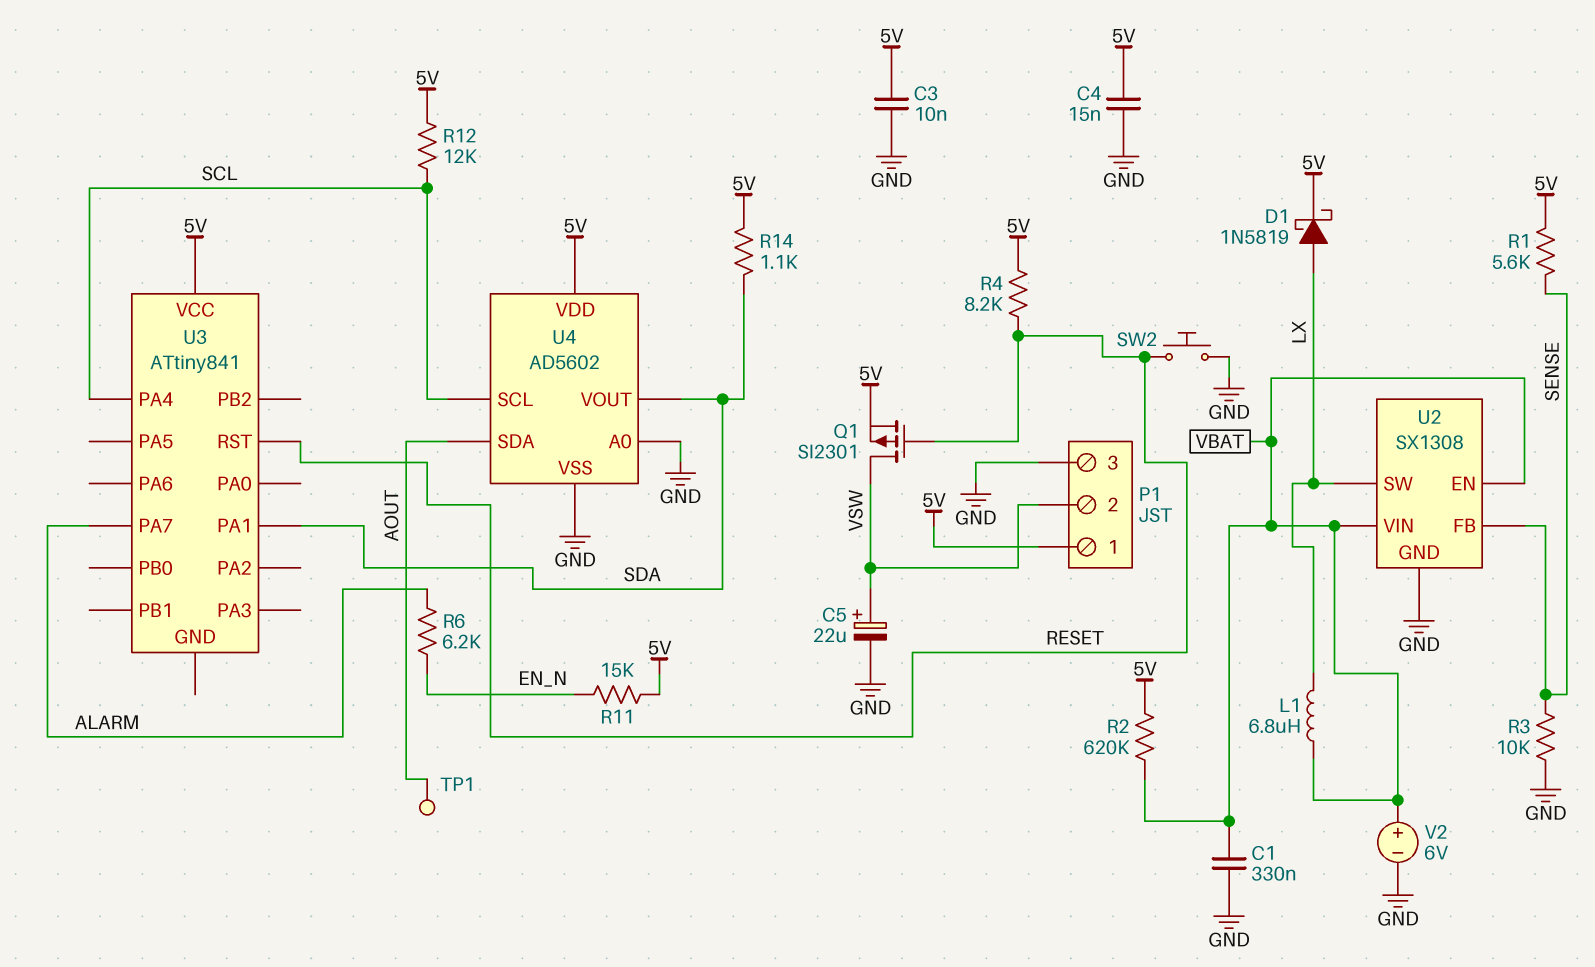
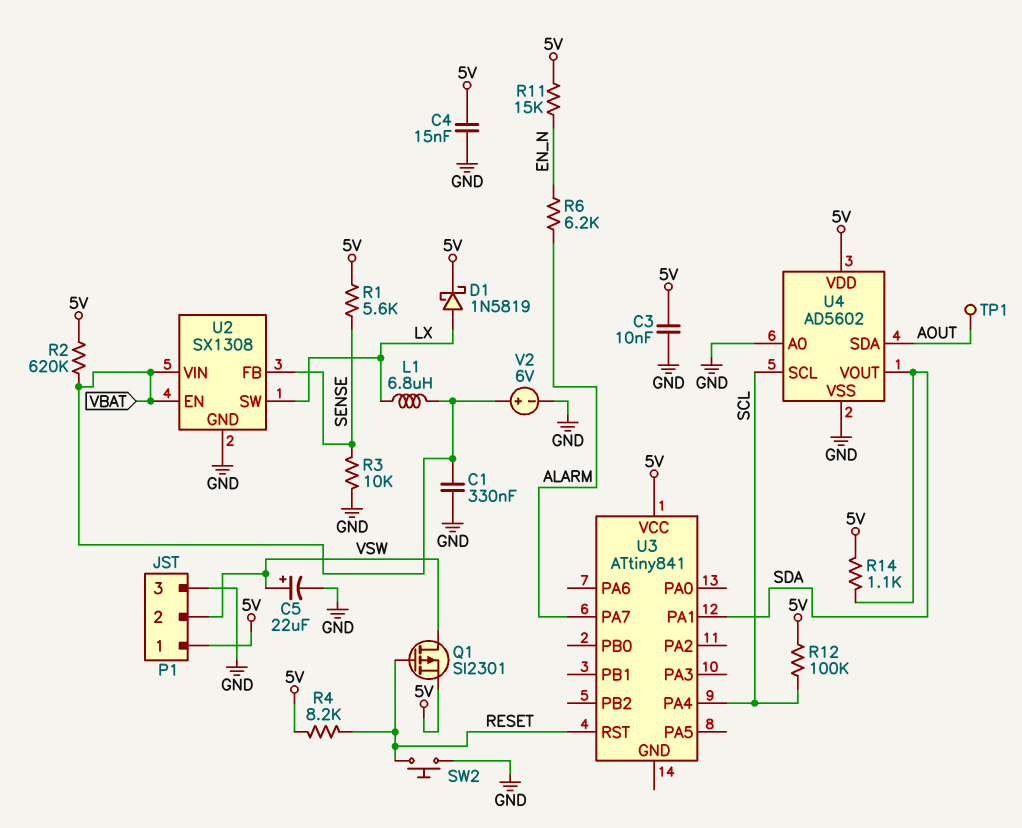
R12: 12k (5V, SCL) -> 100k (5V, SCL)

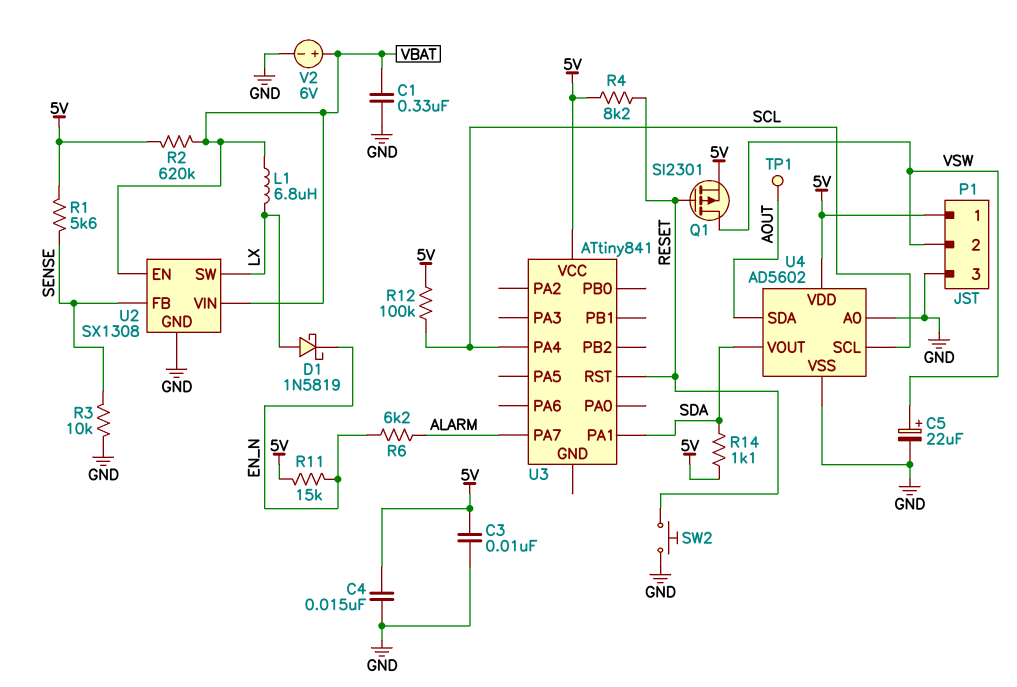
D1: schottky 1N5819 (A LX, K 5V) -> schottky 1N5819 (A LX, K EN_N)

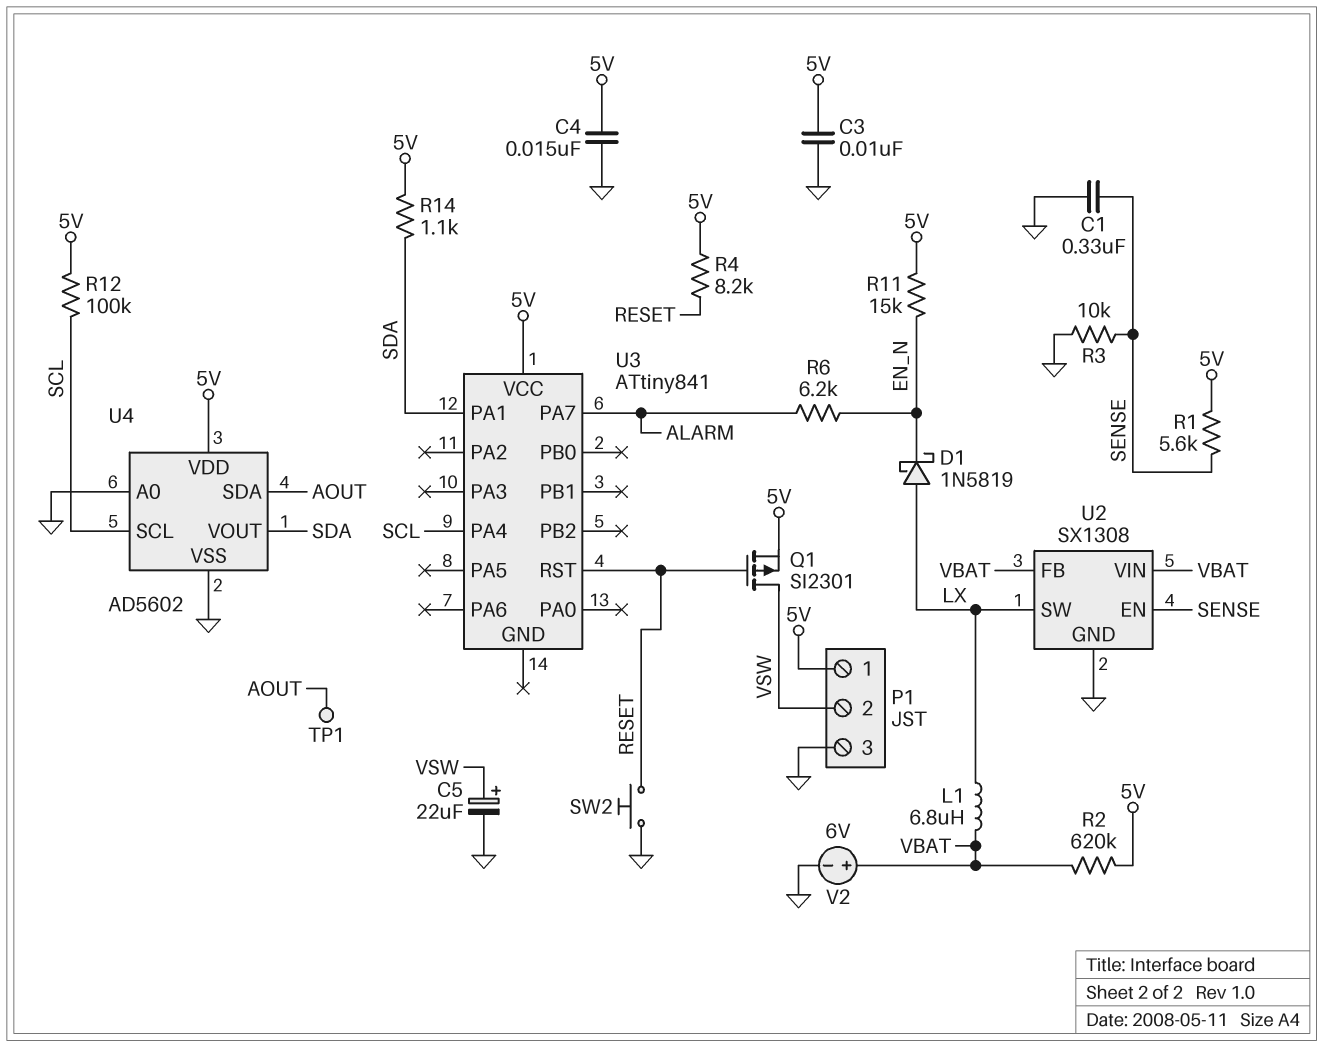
C1: 330nF (GND, VBAT) -> 330nF (GND, SENSE)
U2 pin EN: VBAT -> SENSE
U2 pin FB: SENSE -> VBAT

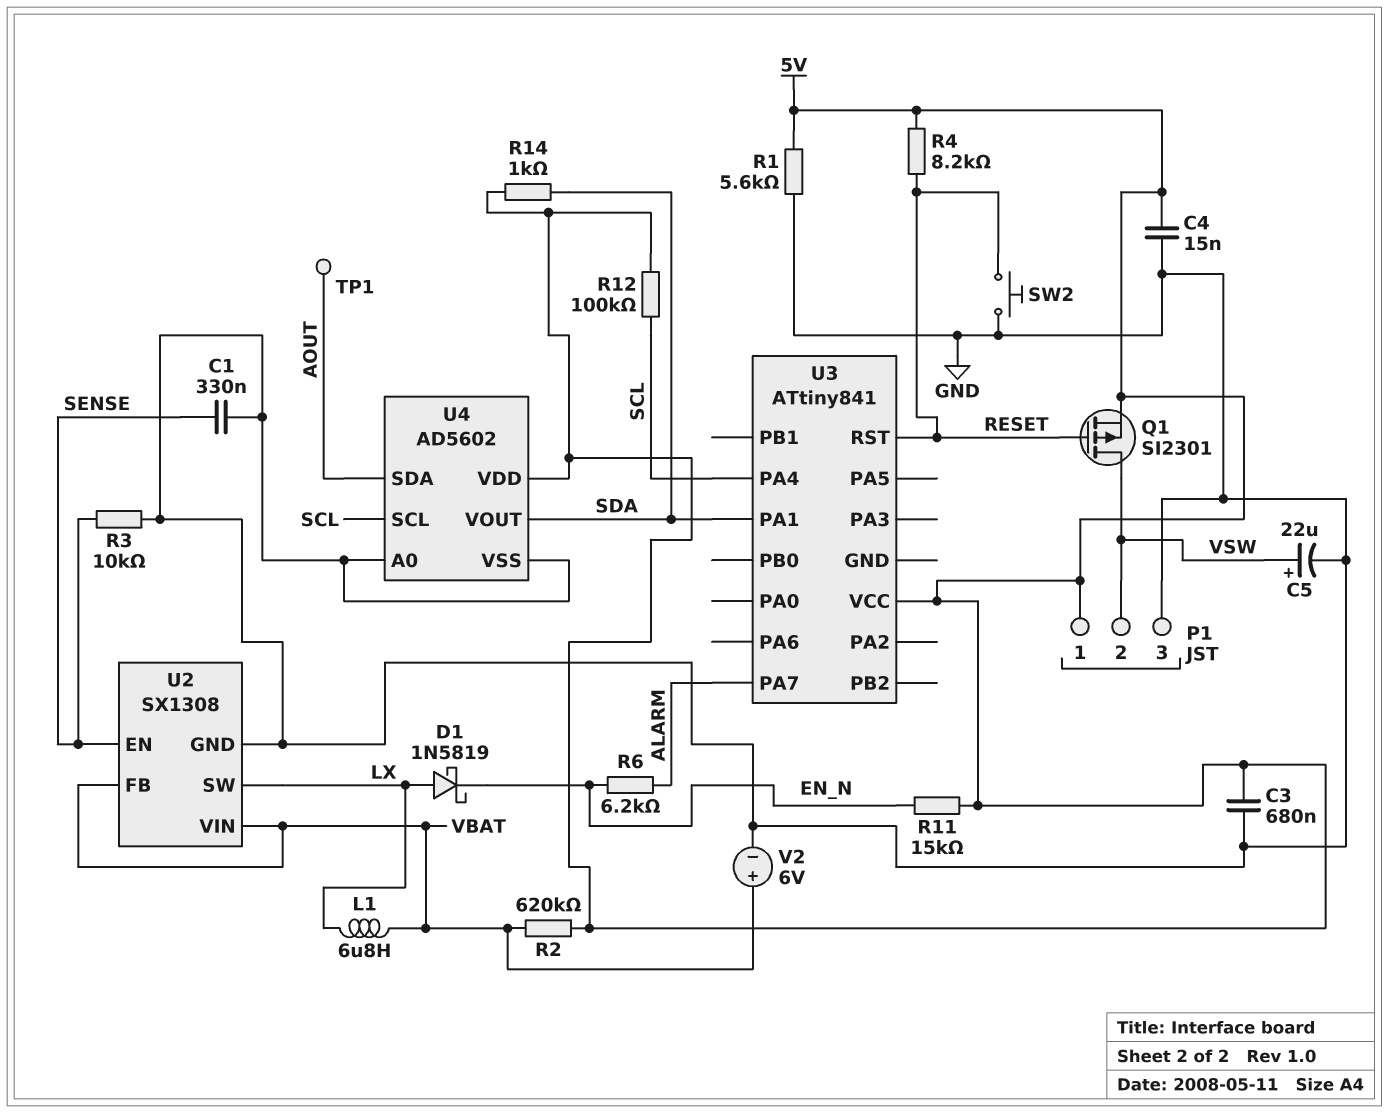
C3: 10nF (5V, GND) -> 680nF (5V, GND)
R1: 5.6k (5V, SENSE) -> 5.6k (5V, GND)
R14: 1.1k (5V, SDA) -> 1k (5V, SDA)

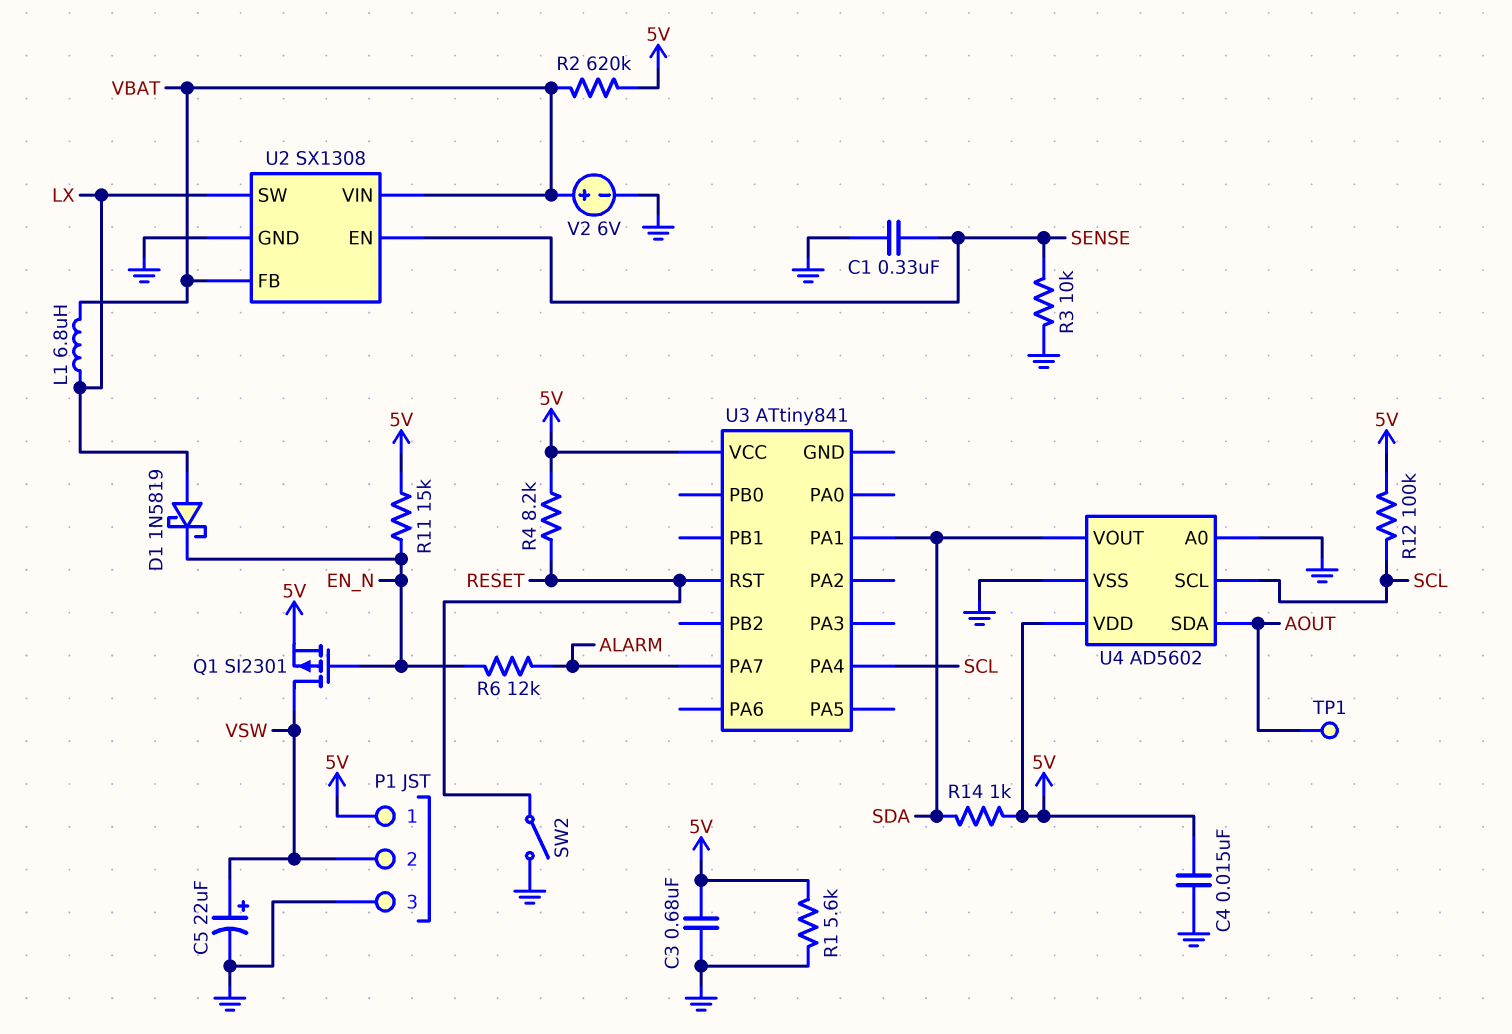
Q1: PMOS SI2301 (G RESET, D VSW, S 5V) -> PMOS SI2301 (G EN_N, D VSW, S 5V)
R6: 6.2k (ALARM, EN_N) -> 12k (ALARM, EN_N)
SW2: button (GND, RESET) -> switch (GND, RESET)

